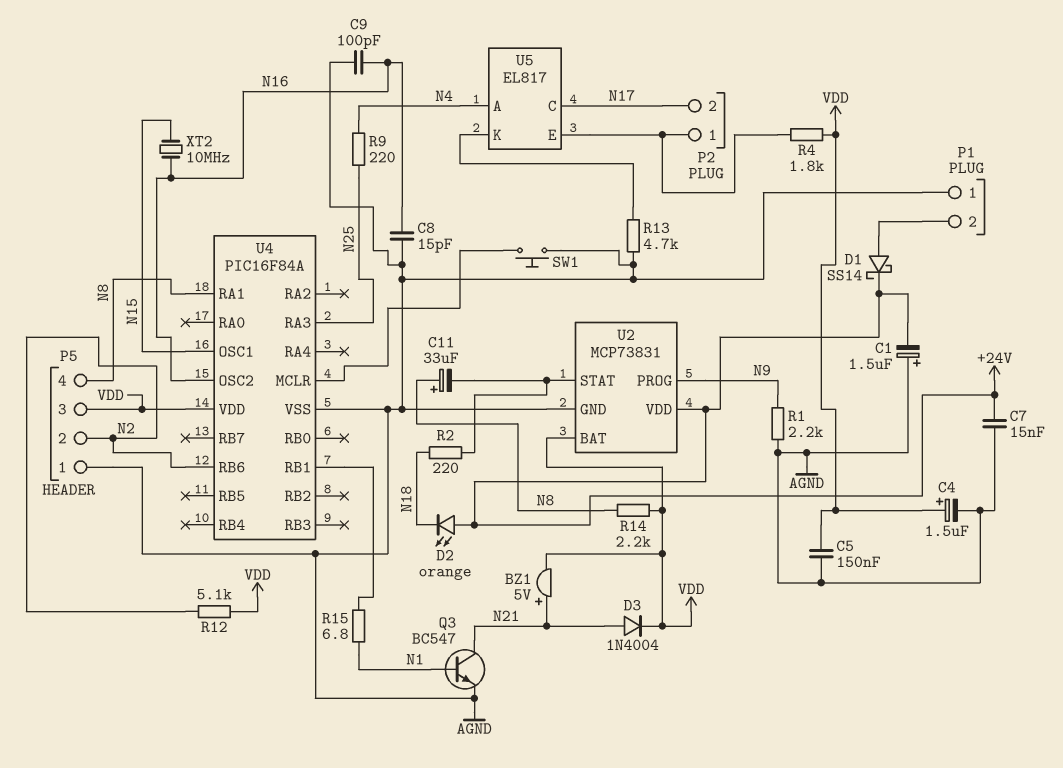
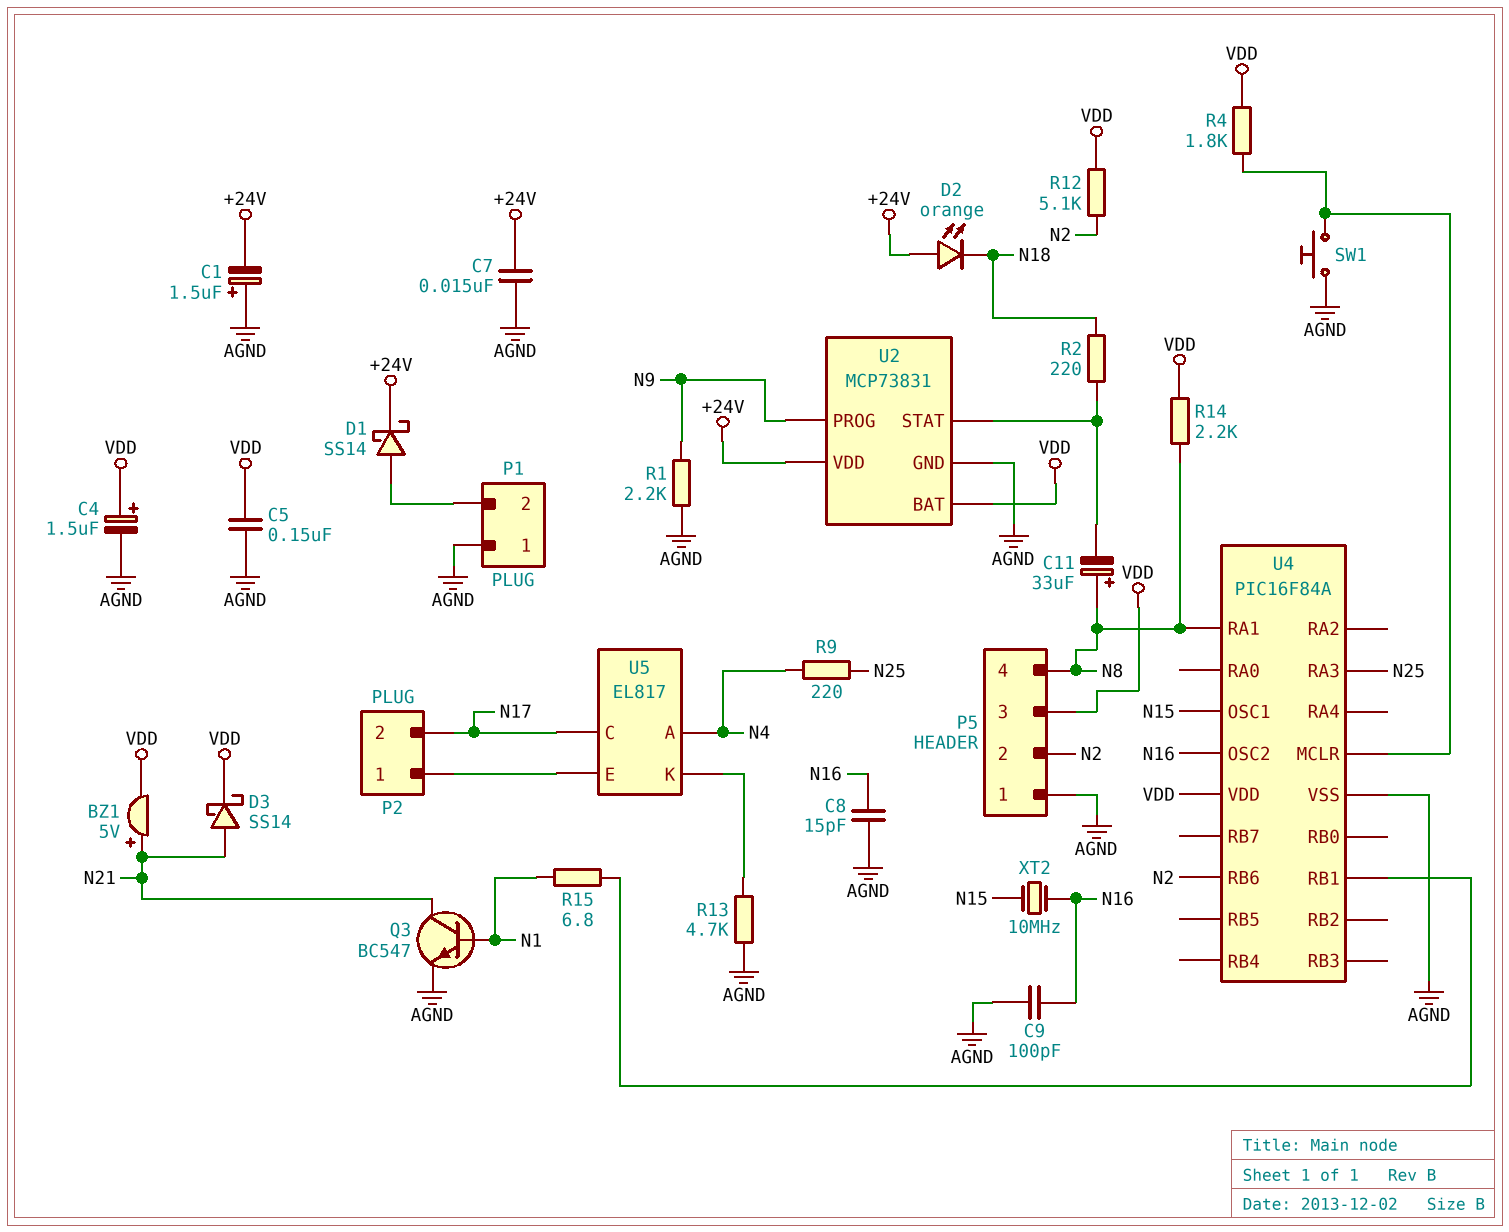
D3: diode 1N4004 (A N21, K VDD) -> schottky SS14 (A N21, K VDD)
R4: 1.8k (P2/1, VDD) -> 1.8k (U4/MCLR, VDD)

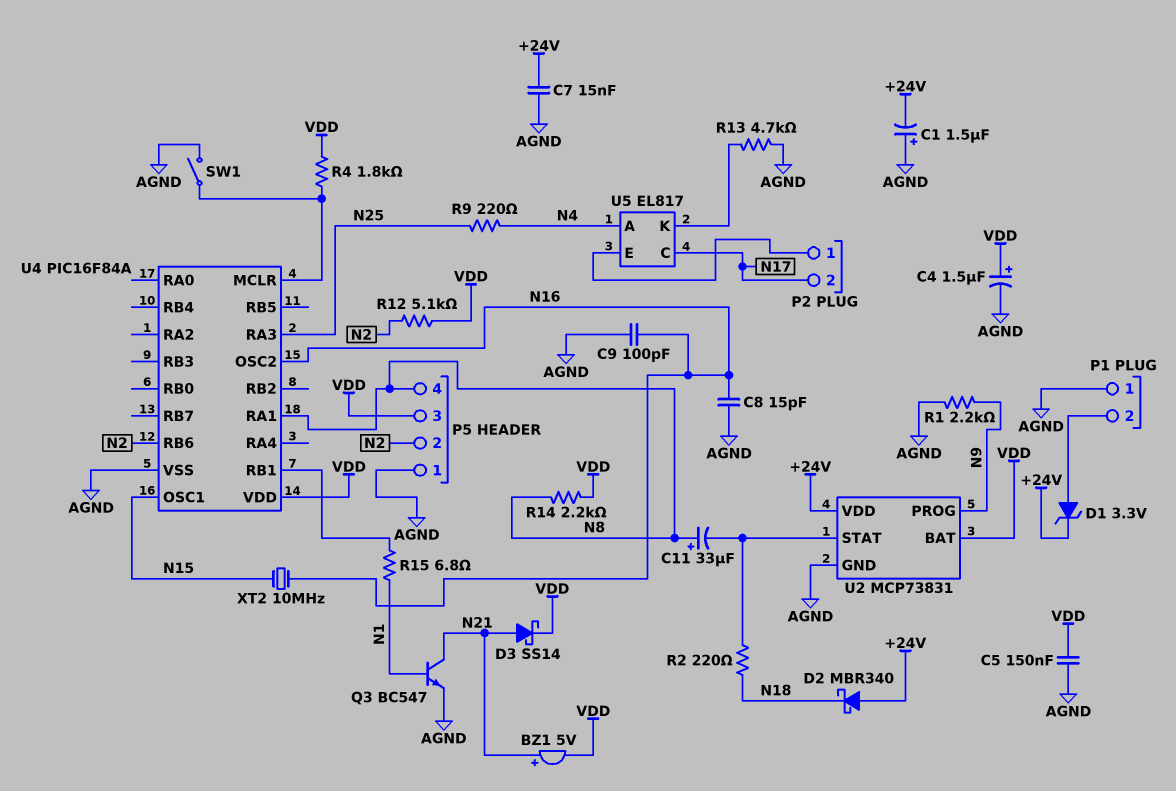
D1: schottky SS14 (A P1/2, K +24V) -> zener 3.3V (A P1/2, K +24V)
D2: LED orange (A +24V, K N18) -> schottky MBR340 (A +24V, K N18)
SW1: button (AGND, U4/MCLR) -> switch (AGND, U4/MCLR)

